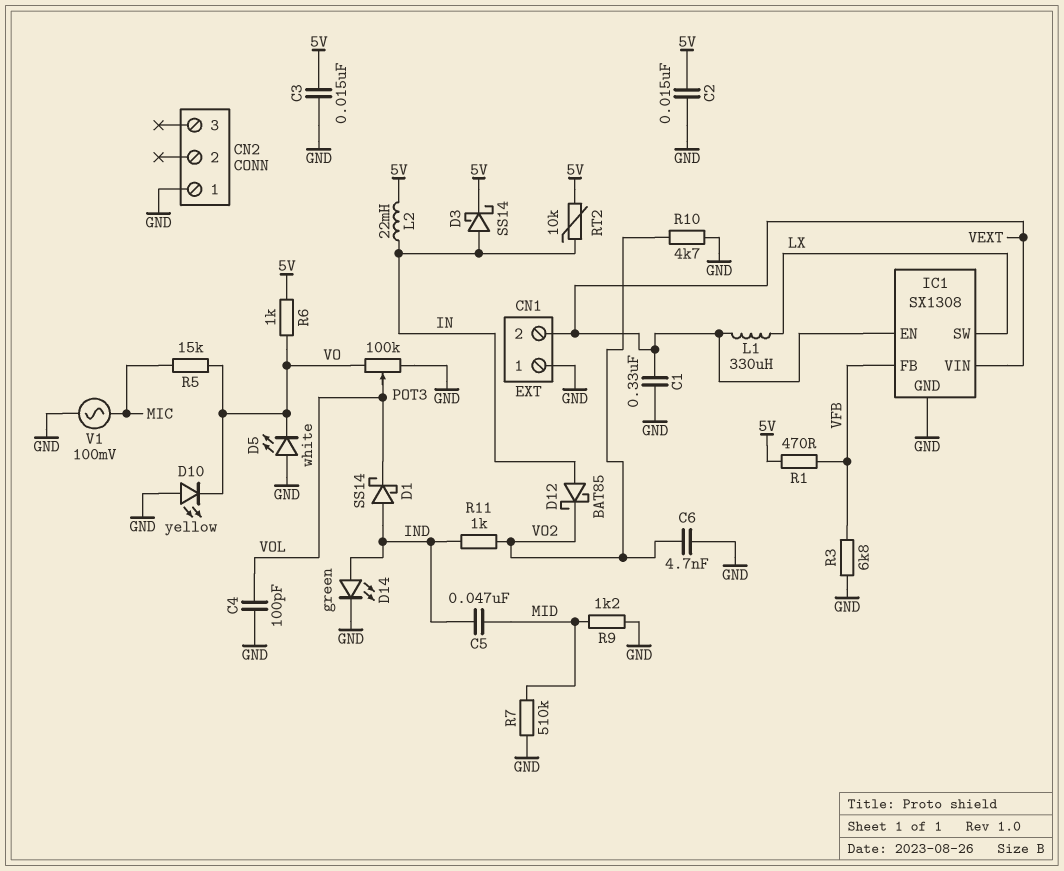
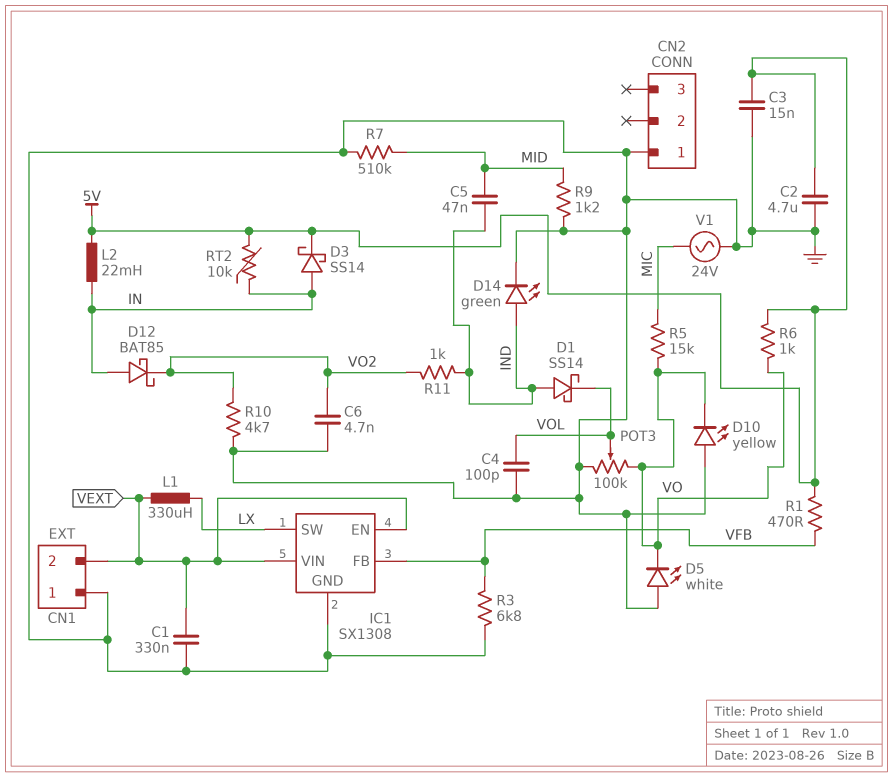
C2: 15nF (5V, GND) -> 4.7uF (5V, GND)
V1: AC 100mV (GND, MIC) -> AC 24V (GND, MIC)

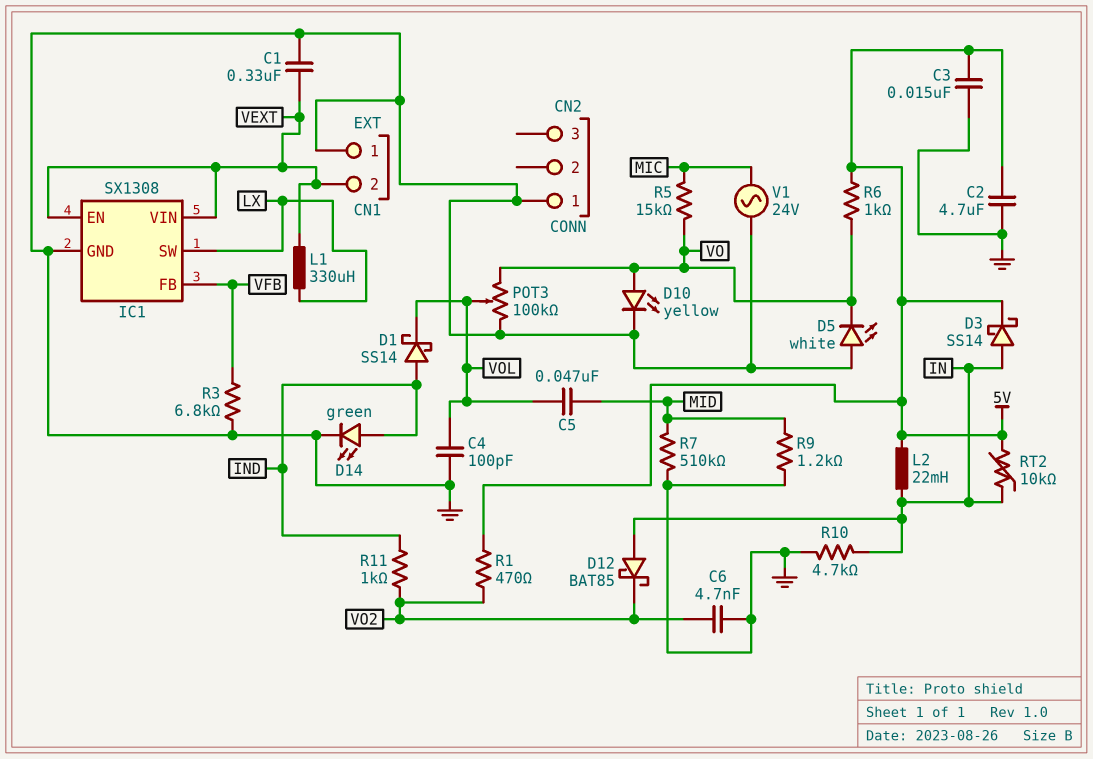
C5: 47nF (IND, MID) -> 47nF (MID, VOL)
D10: LED yellow (A GND, K VO) -> LED yellow (A VO, K GND)
R1: 470 (5V, VFB) -> 470 (5V, VO2)
R10: 4.7k (GND, VO2) -> 4.7k (GND, IN)

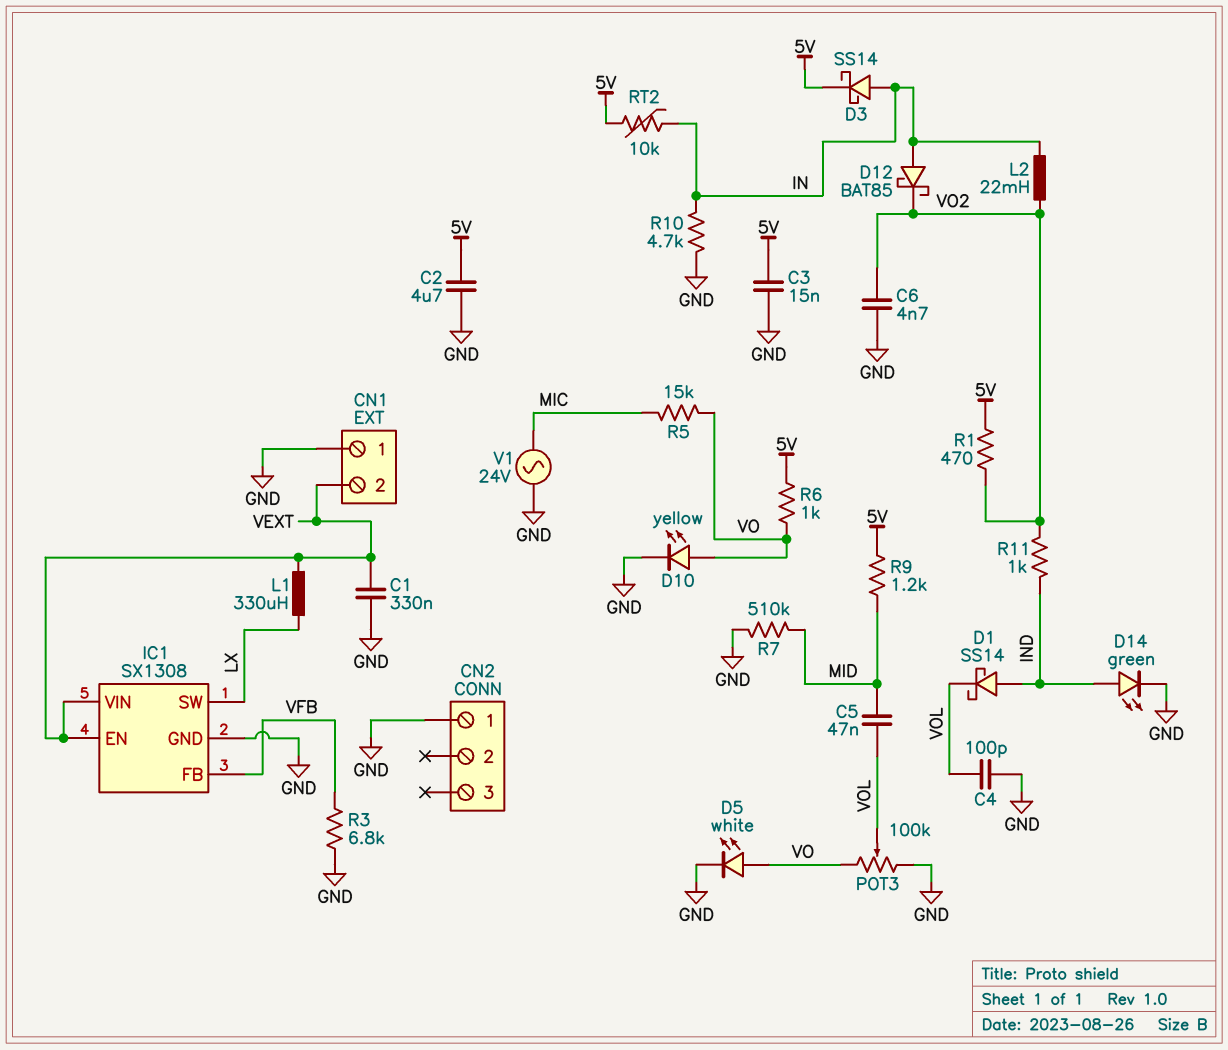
D5: LED white (A GND, K VO) -> LED white (A VO, K GND)
L2: 22mH (5V, IN) -> 22mH (IN, VO2)
R9: 1.2k (GND, MID) -> 1.2k (5V, MID)

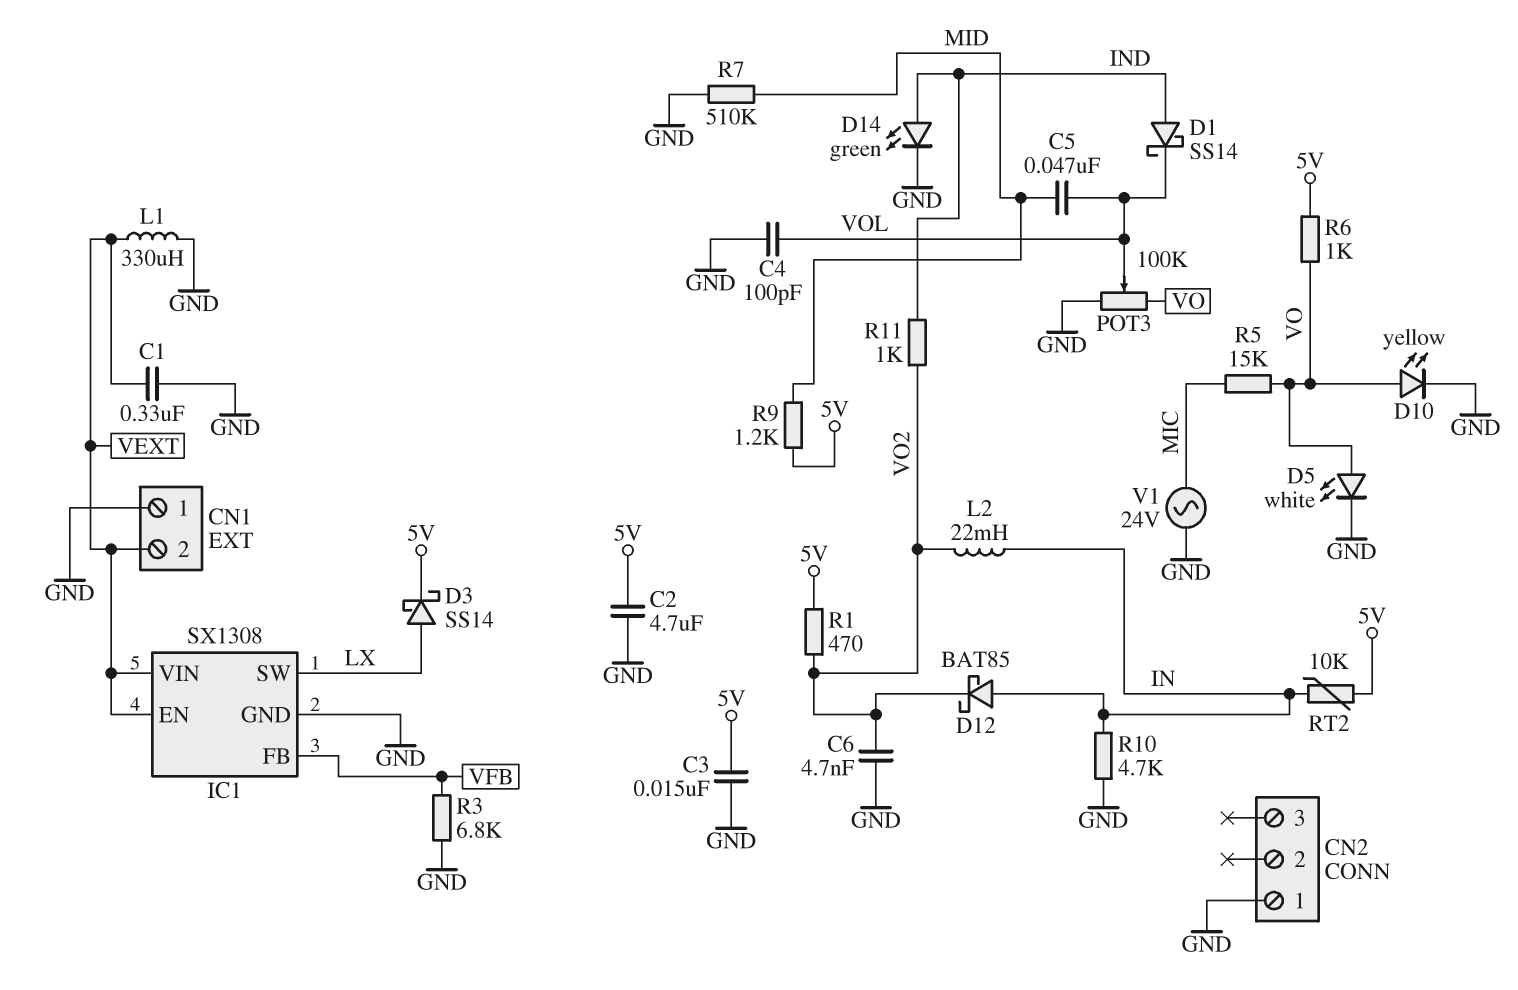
D3: schottky SS14 (A IN, K 5V) -> schottky SS14 (A LX, K 5V)
L1: 330uH (LX, VEXT) -> 330uH (GND, VEXT)

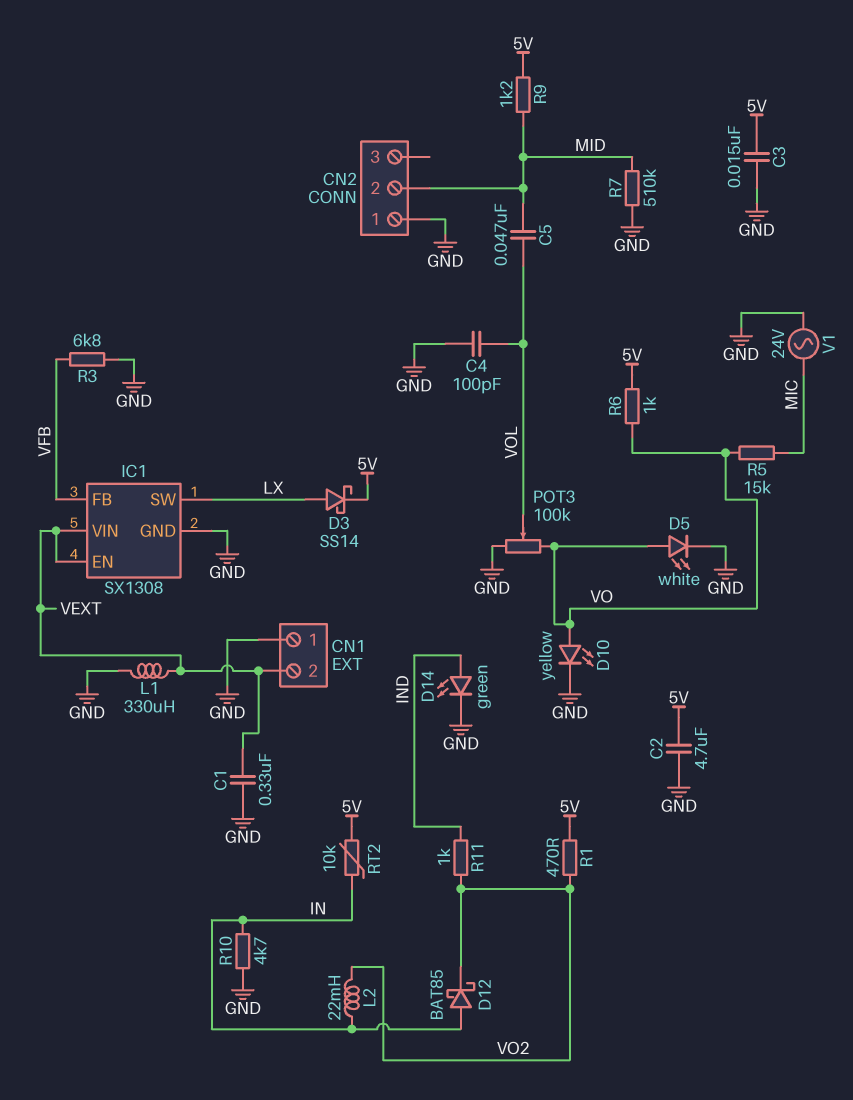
C6: 4.7nF (GND, VO2) -> none
CN2 pin 2: none -> MID
D1: schottky SS14 (A IND, K VOL) -> none

